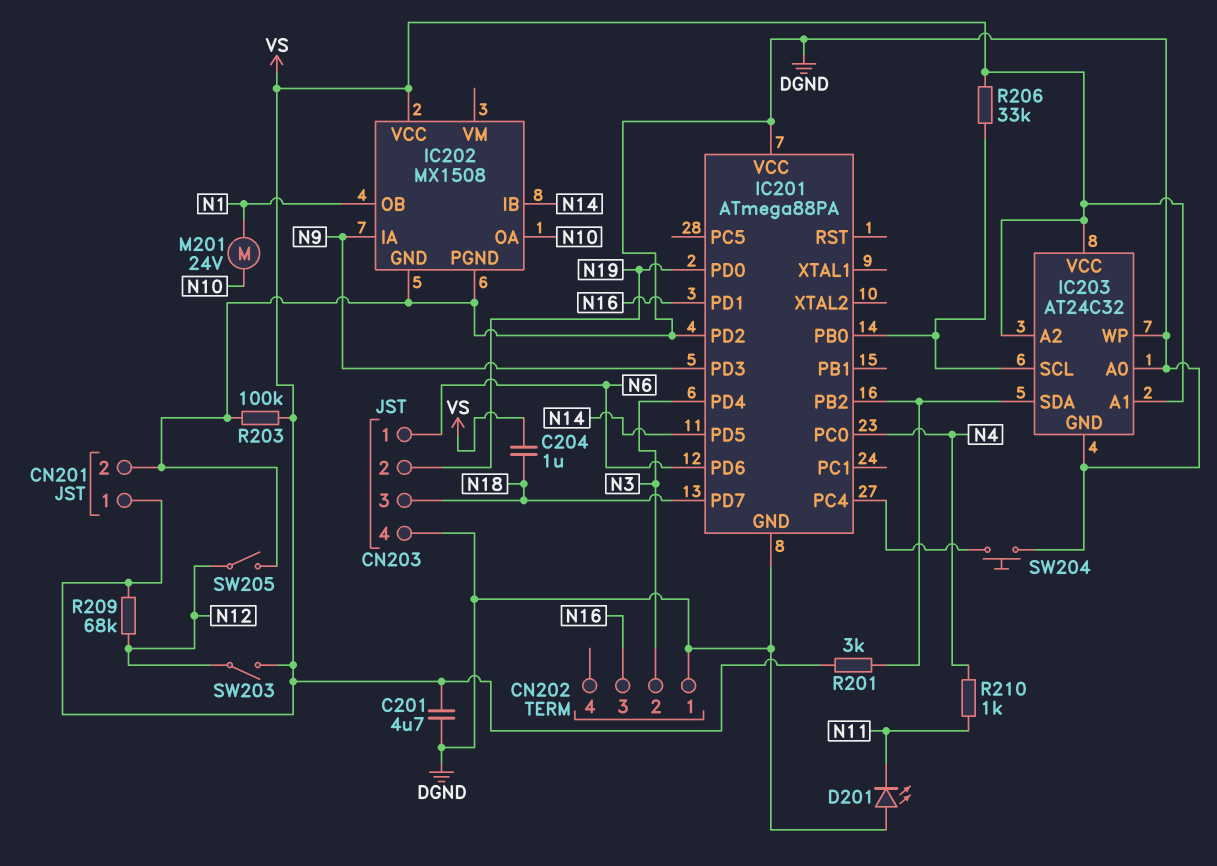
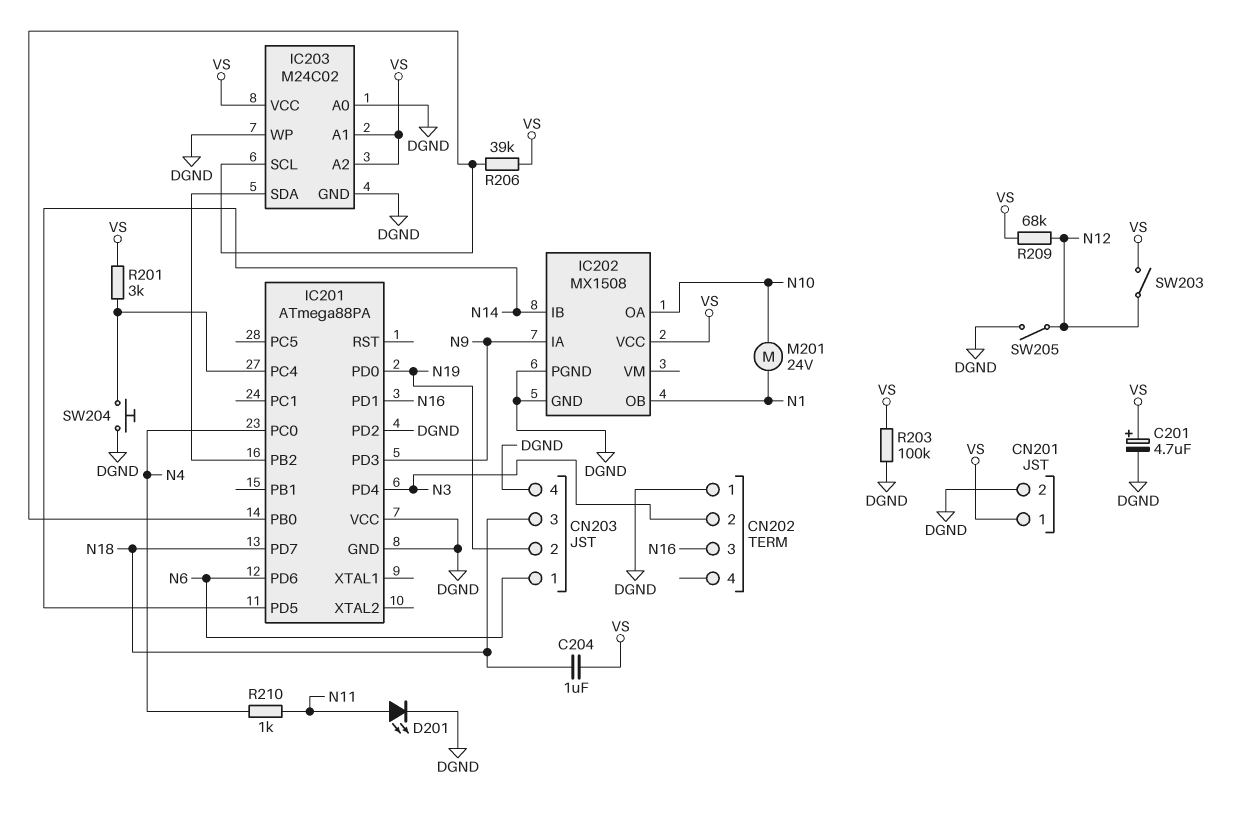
C201: 4.7uF (DGND, VS) -> 4.7uF (plus VS, minus DGND)
D201: LED (A DGND, K N11) -> LED (A N11, K DGND)
IC203: AT24C32 -> M24C02
R201: 3k (IC201/PB2, VS) -> 3k (IC201/PC4, VS)
R206: 33k (IC201/PB0, VS) -> 39k (IC201/PB0, VS)

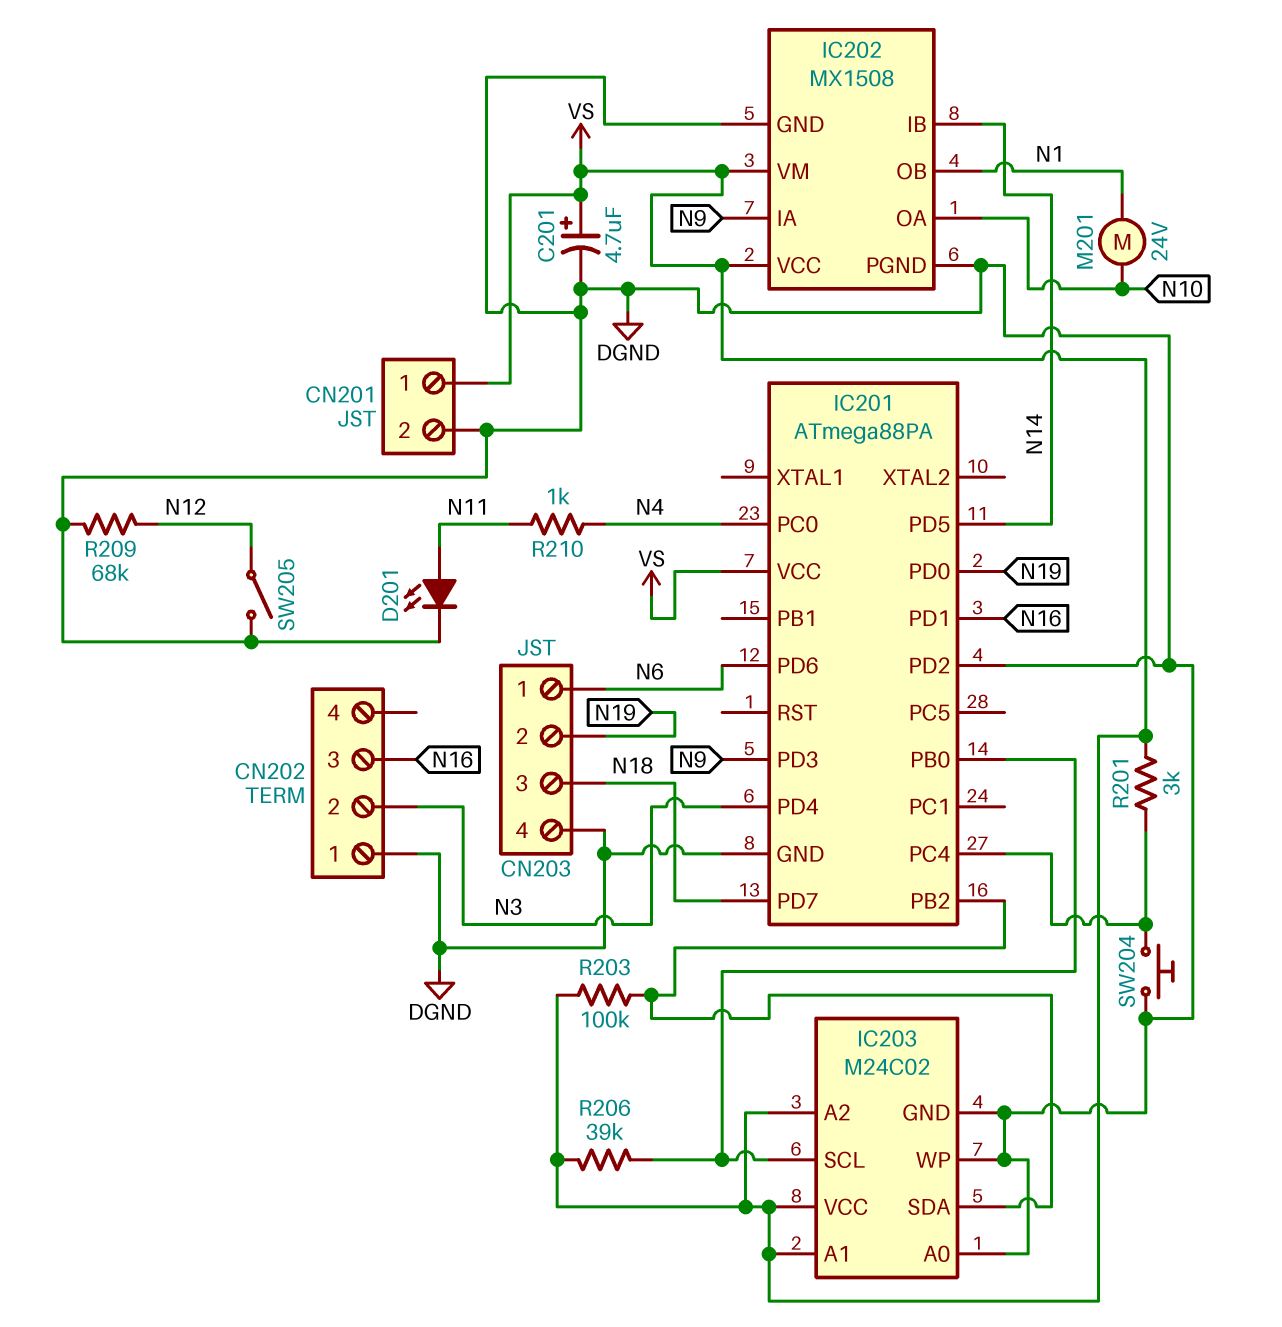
C204: 1uF (N18, VS) -> none
IC201 pin VCC: DGND -> VS
IC202 pin VM: none -> VS
R203: 100k (DGND, VS) -> 100k (IC201/PB2, VS)
R209: 68k (N12, VS) -> 68k (DGND, N12)
SW203: switch (N12, VS) -> none

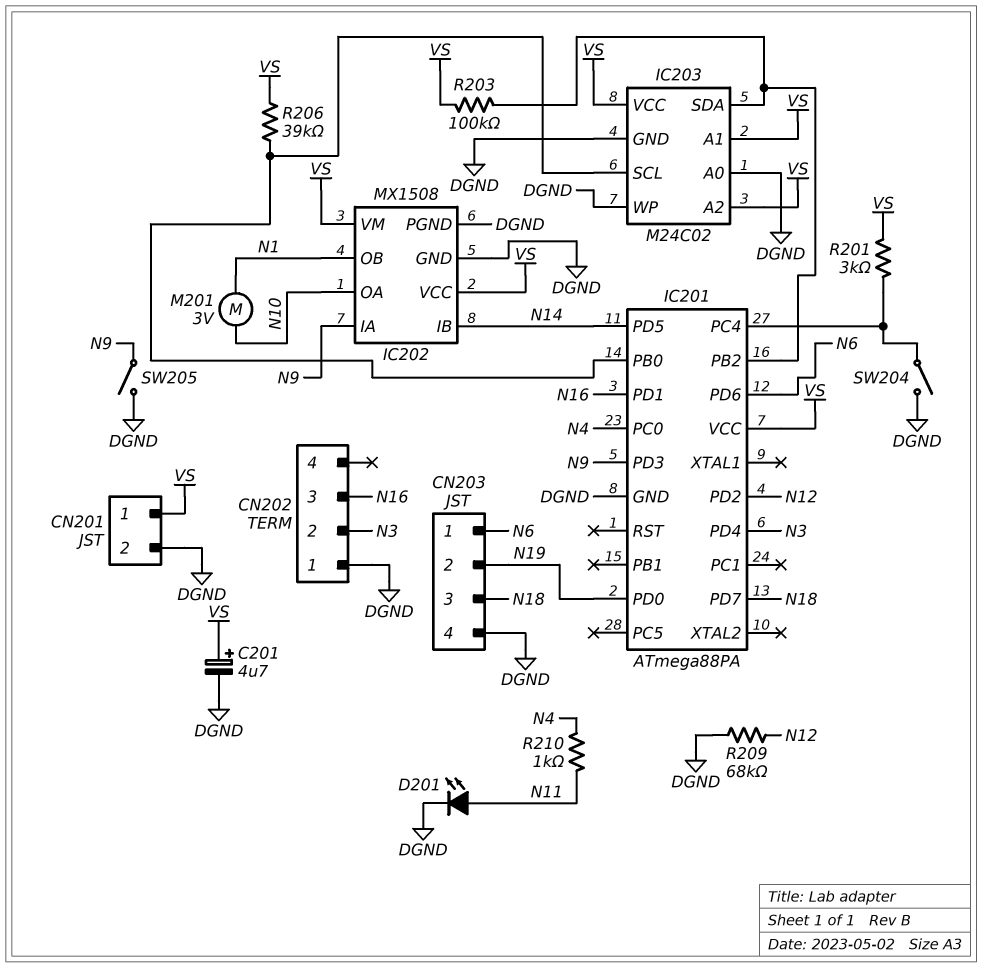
IC201 pin PD2: DGND -> N12
M201: motor 24V (N1, N10) -> motor 3V (N1, N10)
SW204: button (DGND, IC201/PC4) -> switch (DGND, IC201/PC4)
SW205: switch (DGND, N12) -> switch (DGND, N9)

